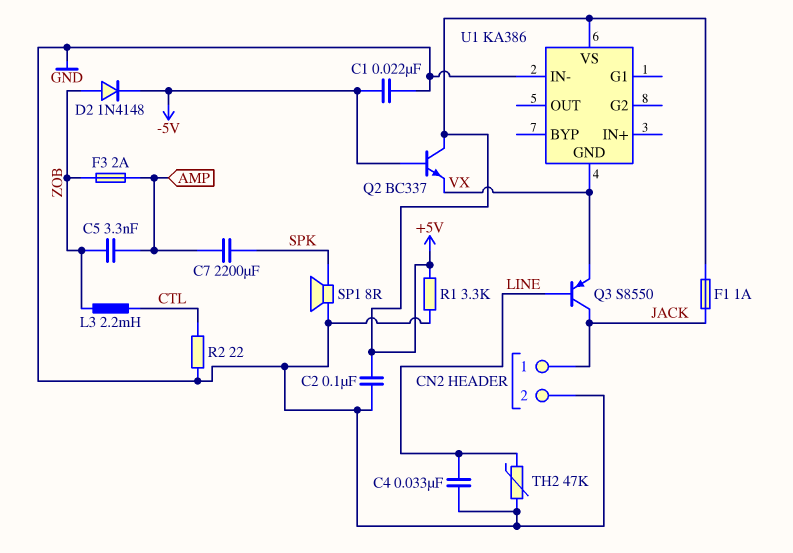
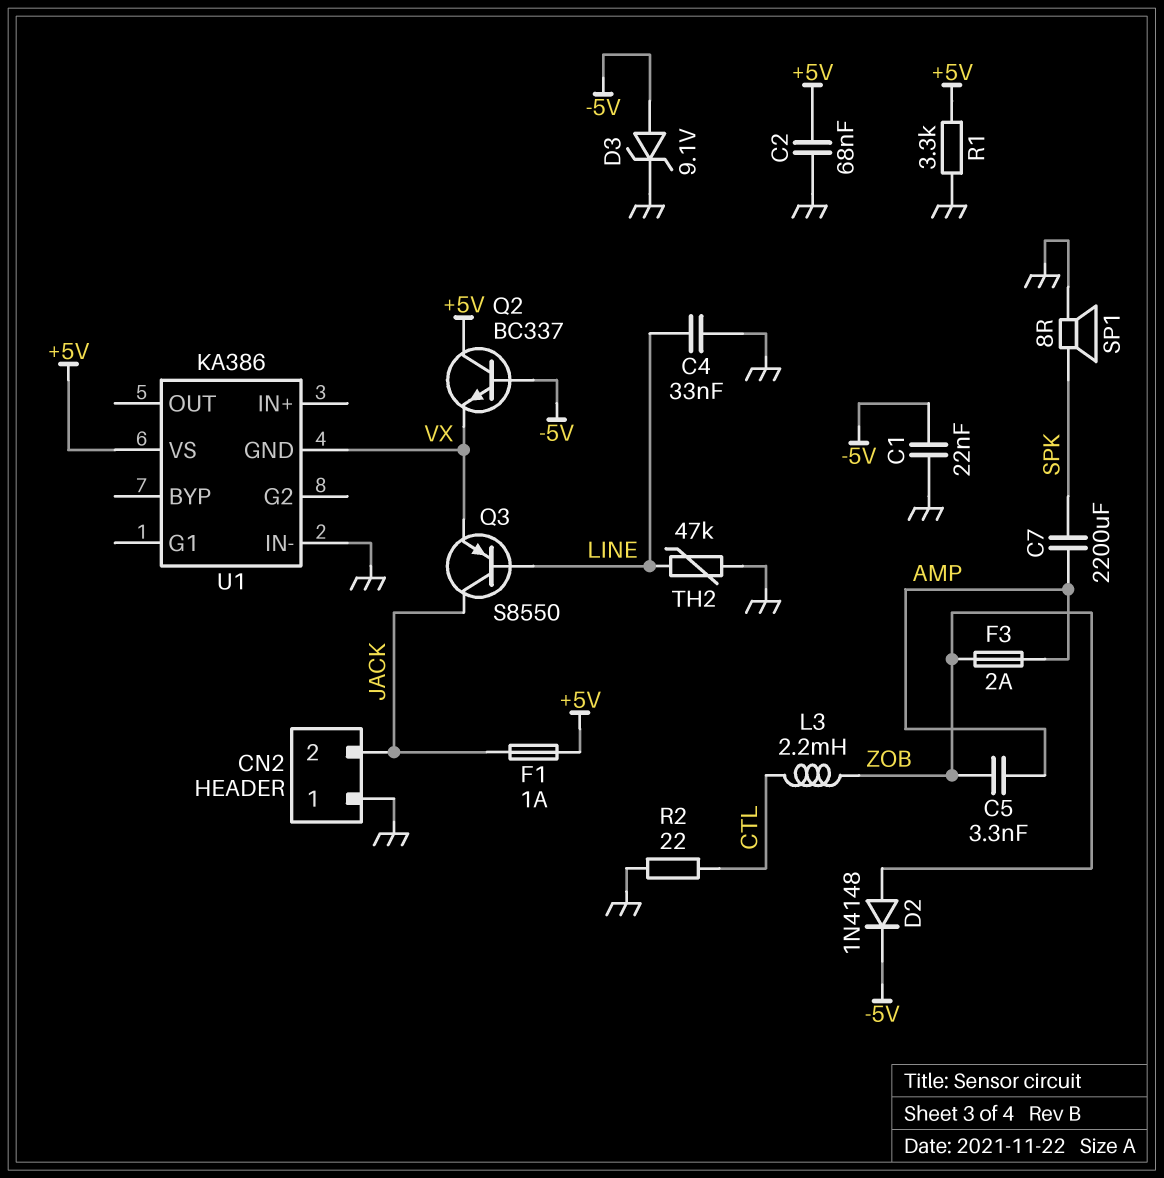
C2: 100nF (+5V, GND) -> 68nF (+5V, GND)
CN2 pin 1: JACK -> GND
CN2 pin 2: GND -> JACK
D3: none -> zener 9.1V (A -5V, K GND)

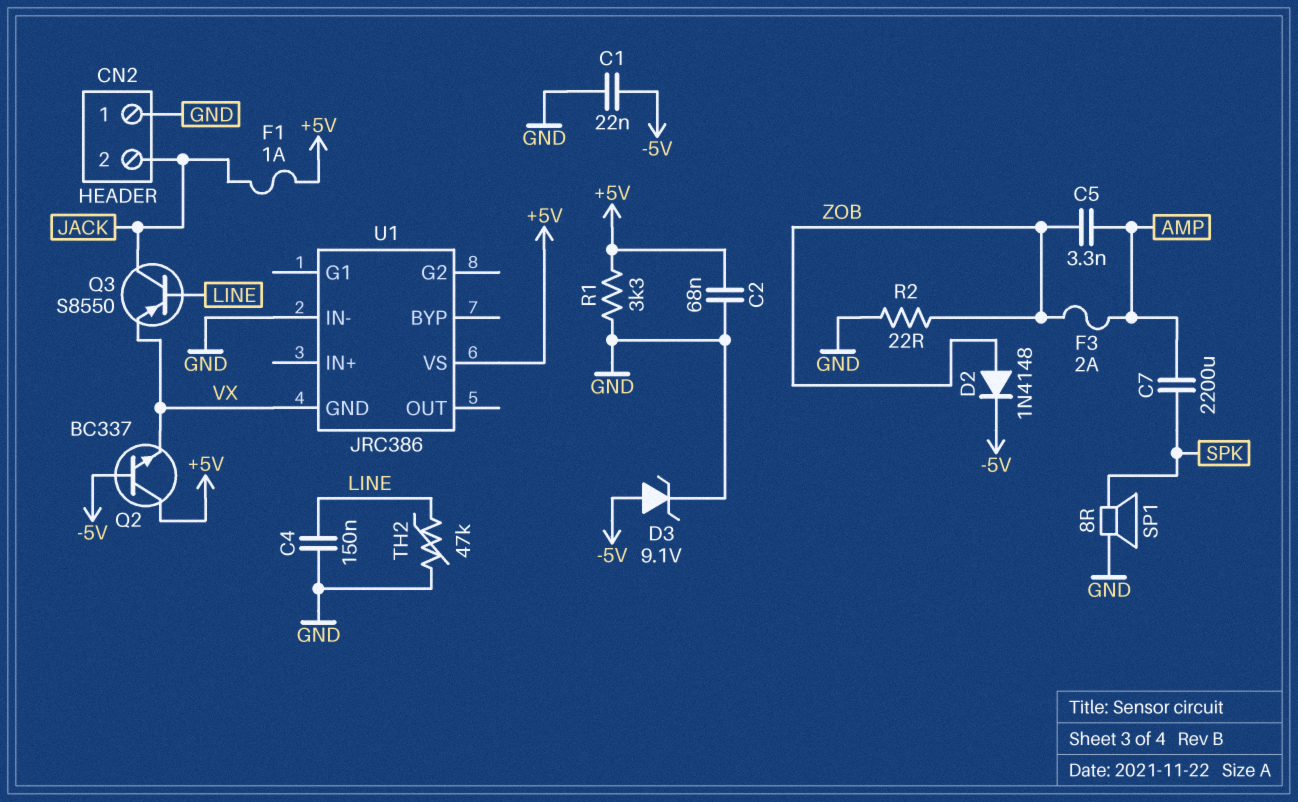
C4: 33nF (GND, LINE) -> 150nF (GND, LINE)
L3: 2.2mH (CTL, ZOB) -> none
R2: 22 (CTL, GND) -> 22 (GND, ZOB)
U1: KA386 -> JRC386

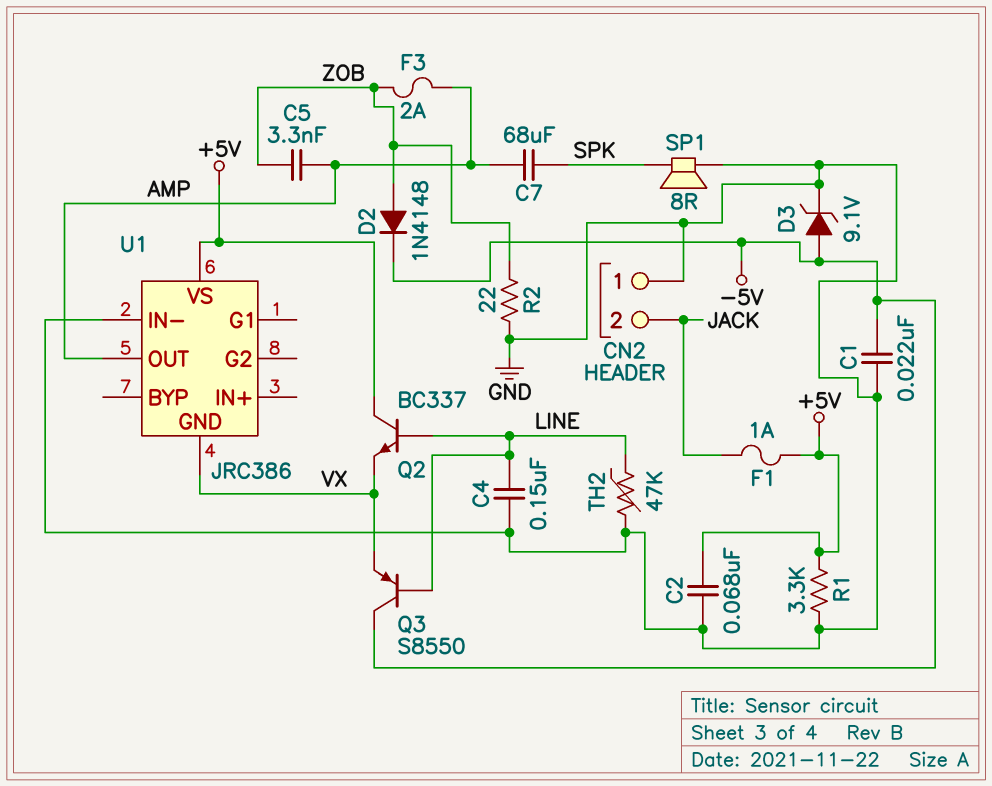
C7: 2200uF (AMP, SPK) -> 68uF (AMP, SPK)
Q2: NPN BC337 (B -5V, C +5V, E VX) -> NPN BC337 (B LINE, C +5V, E VX)
Q3: PNP S8550 (B LINE, C JACK, E VX) -> PNP S8550 (B LINE, C -5V, E VX)
U1 pin OUT: none -> AMP

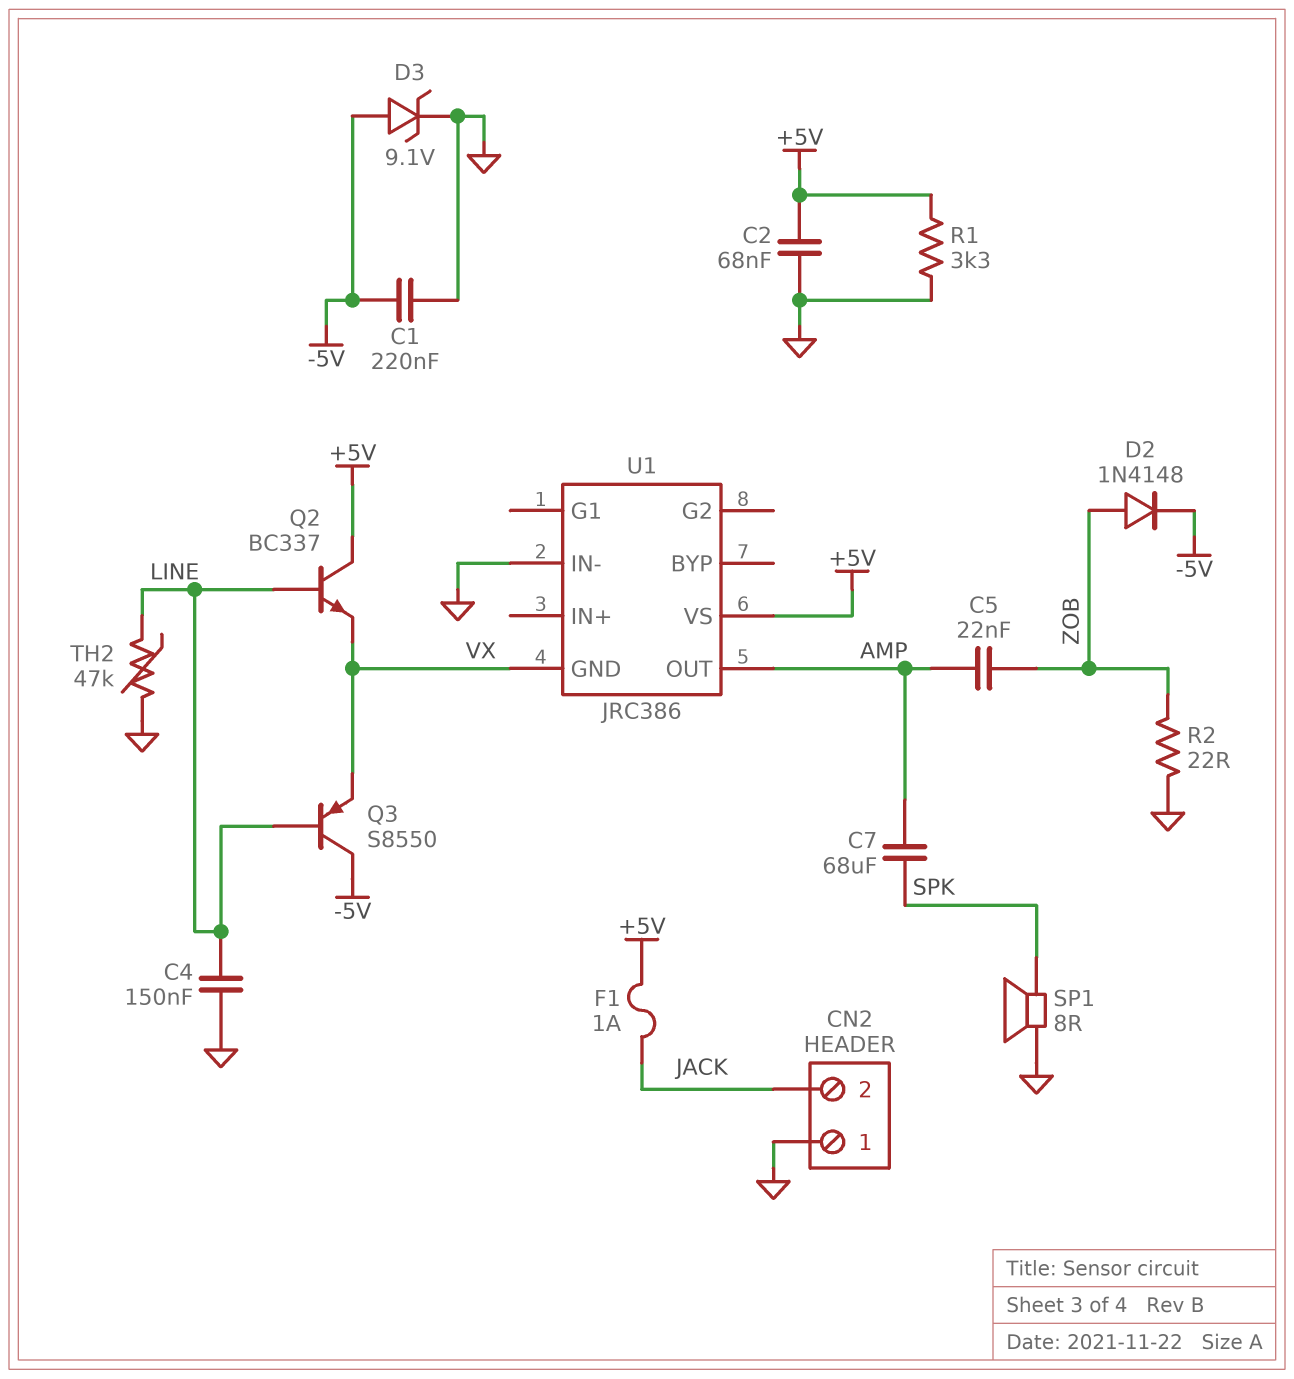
C1: 22nF (-5V, GND) -> 220nF (-5V, GND)
C5: 3.3nF (AMP, ZOB) -> 22nF (AMP, ZOB)
F3: 2A (AMP, ZOB) -> none

